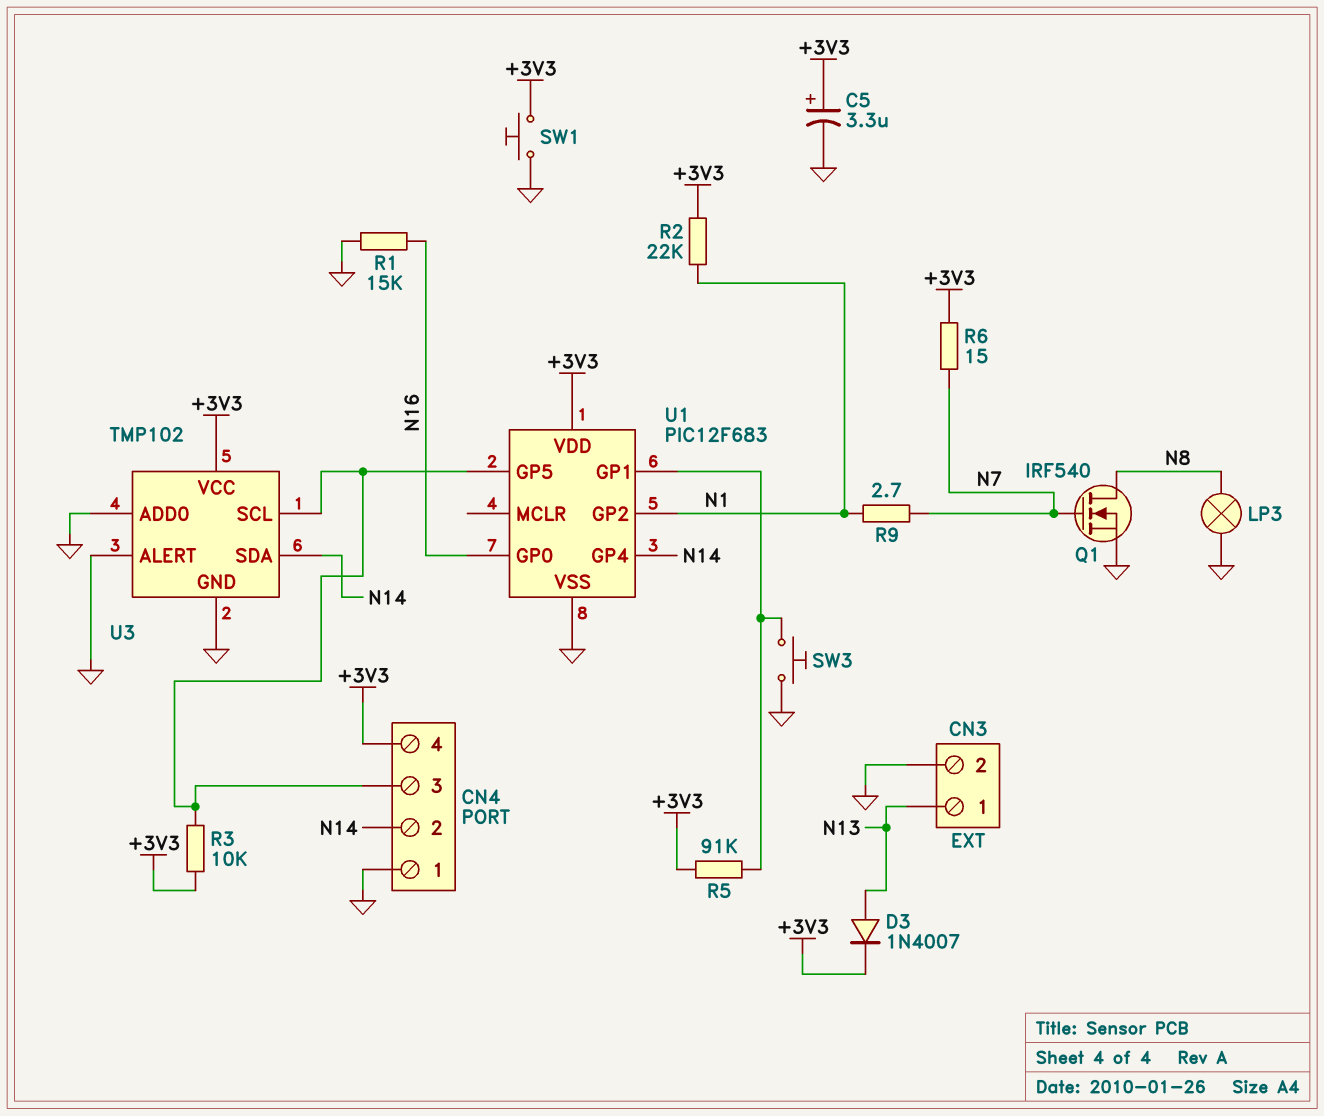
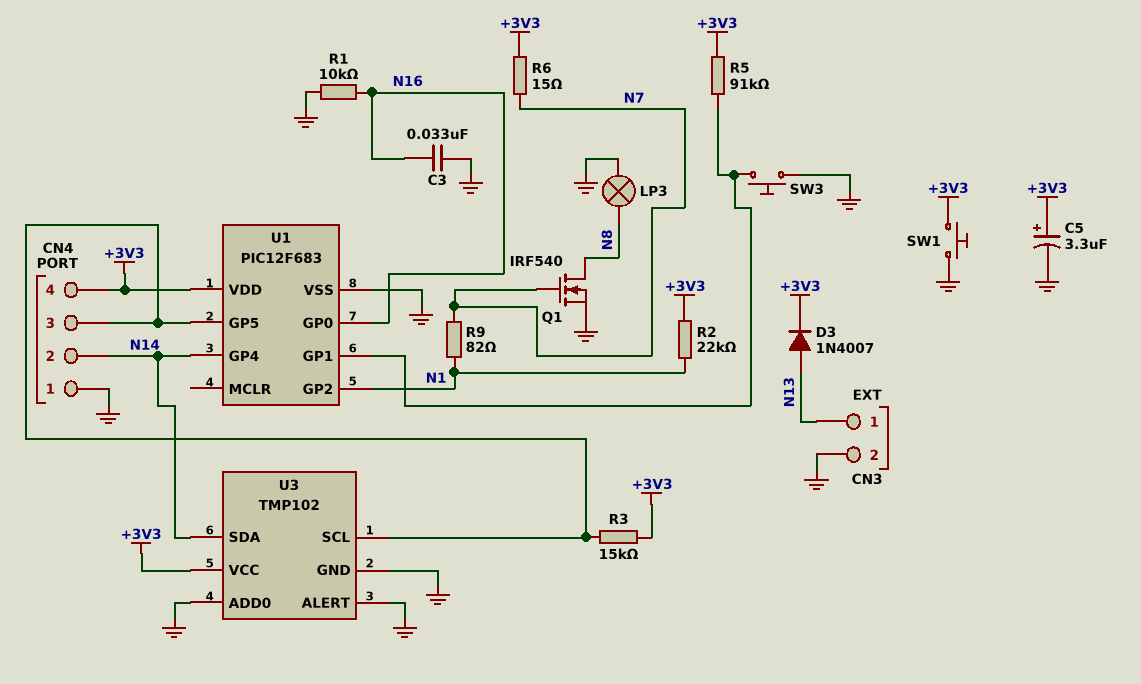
C3: none -> 33nF (GND, N16)
R1: 15k (GND, N16) -> 10k (GND, N16)
R3: 10k (+3V3, CN4/3) -> 15k (+3V3, CN4/3)
R9: 2.7 (N1, N7) -> 82 (N1, N7)

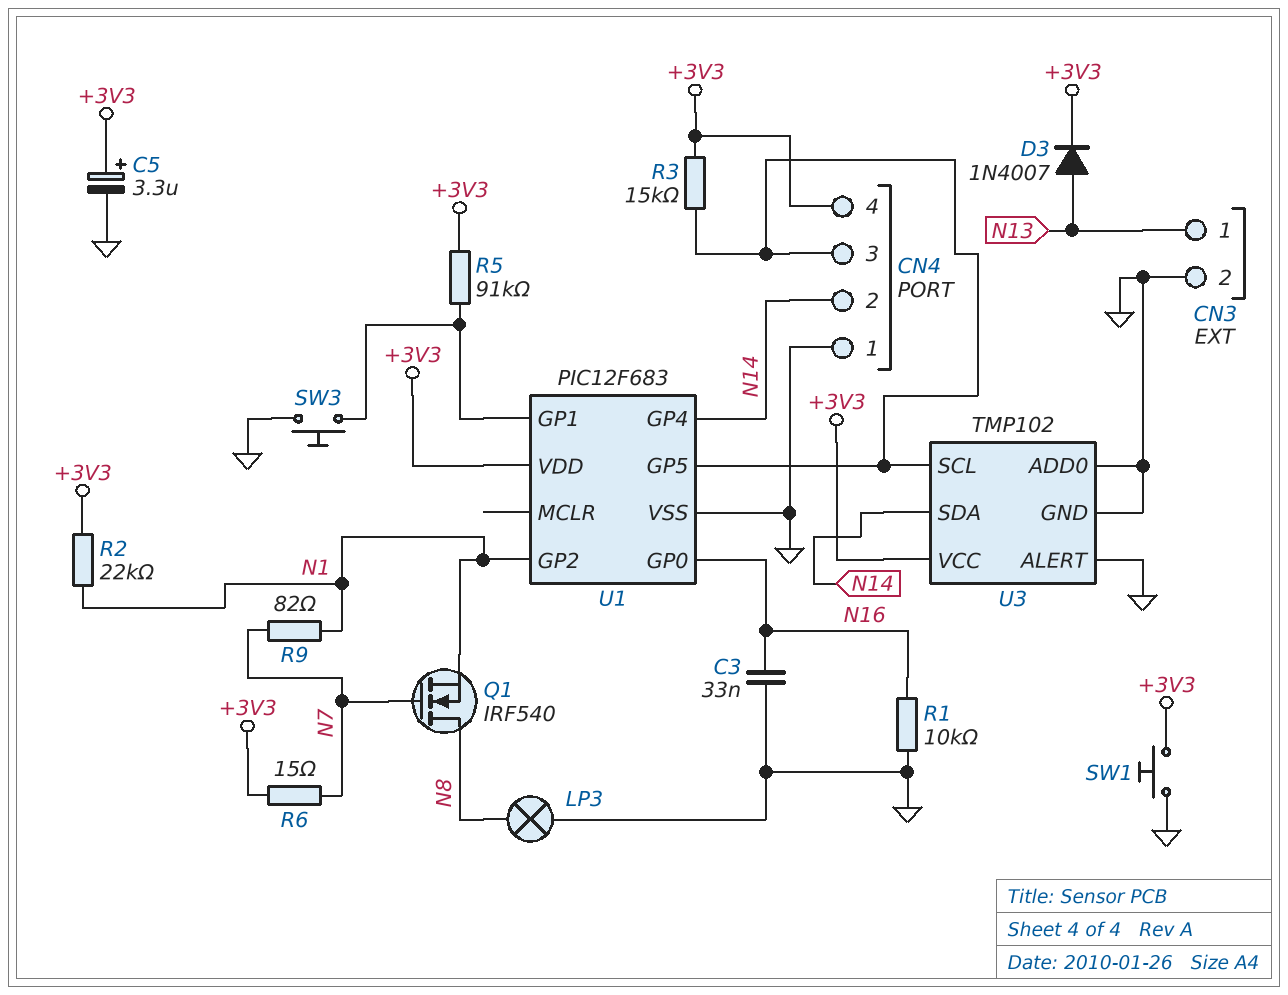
Q1: NMOS IRF540 (G N7, D N8, S GND) -> NMOS IRF540 (G N7, D N8, S N1)

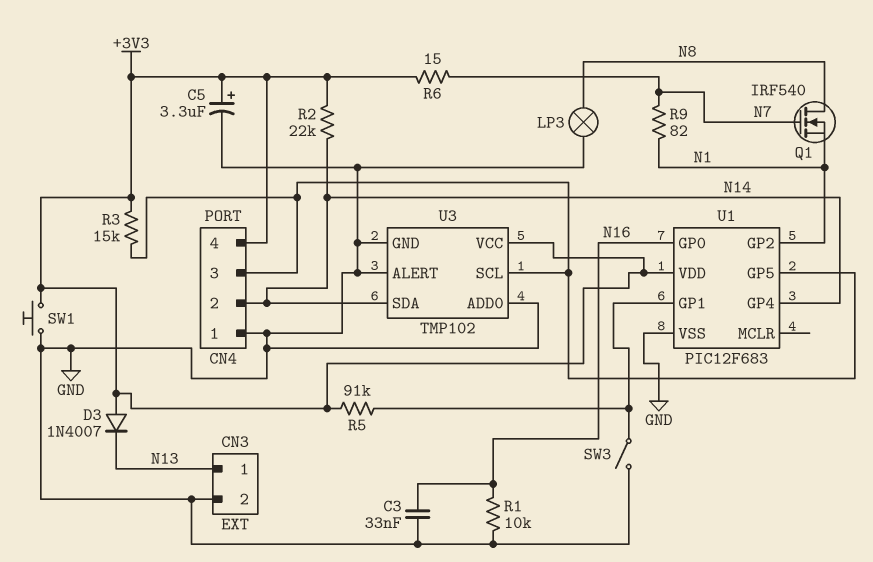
D3: diode 1N4007 (A N13, K +3V3) -> diode 1N4007 (A +3V3, K N13)
R2: 22k (+3V3, N1) -> 22k (+3V3, N14)
SW3: button (GND, U1/GP1) -> switch (GND, U1/GP1)

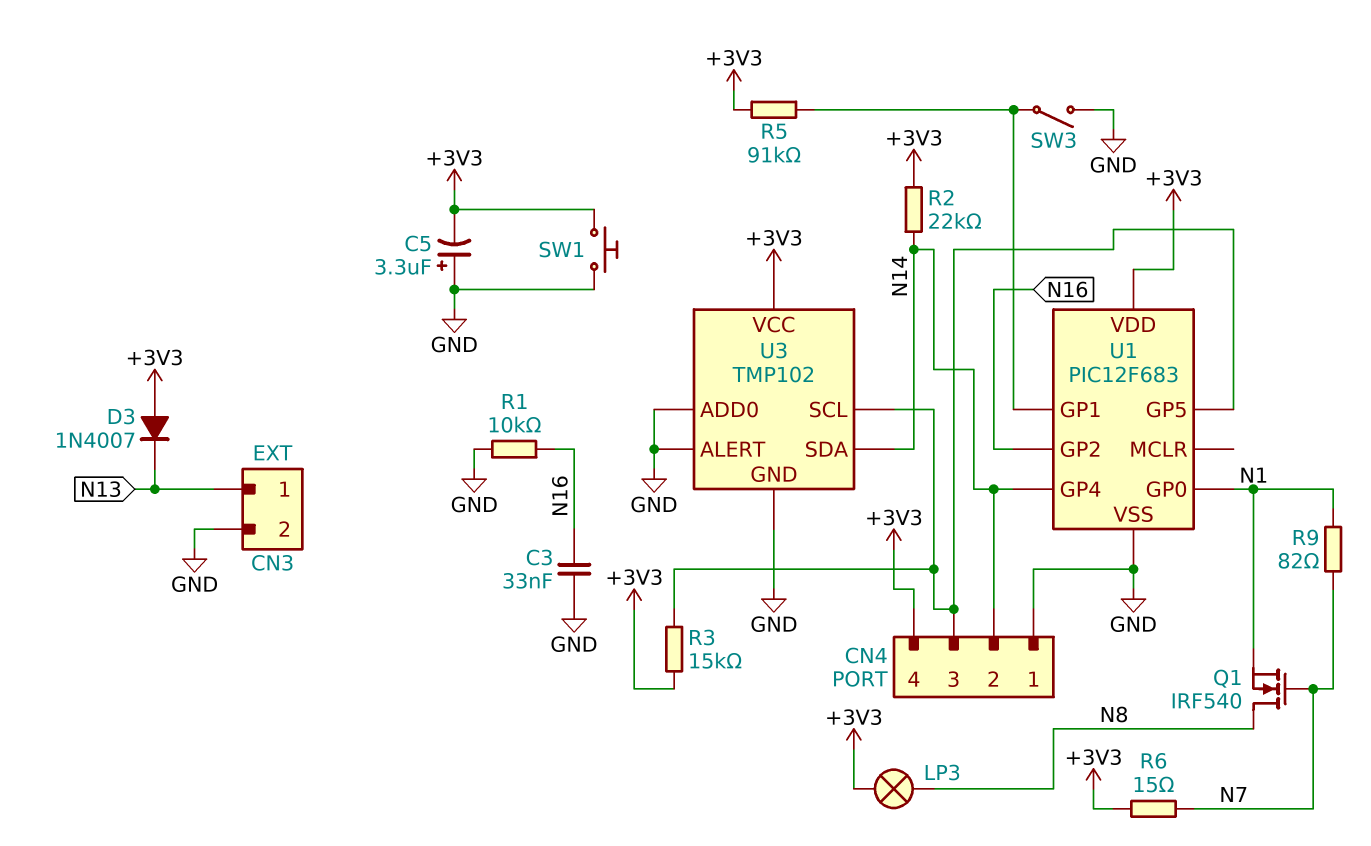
C5: 3.3uF (plus +3V3, minus GND) -> 3.3uF (plus GND, minus +3V3)
LP3: lamp (GND, N8) -> lamp (+3V3, N8)
U1 pin GP0: N16 -> N1
U1 pin GP2: N1 -> N16

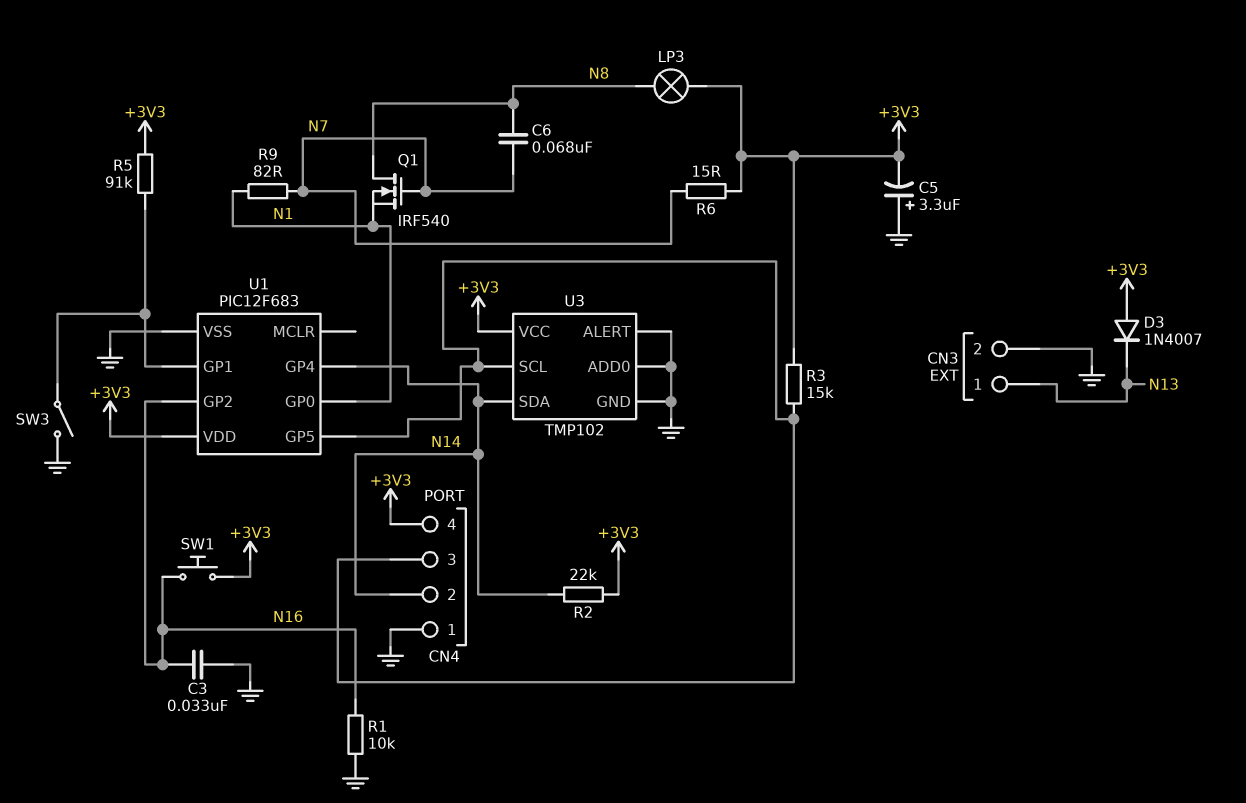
C6: none -> 68nF (N7, N8)
SW1: button (+3V3, GND) -> button (+3V3, N16)

